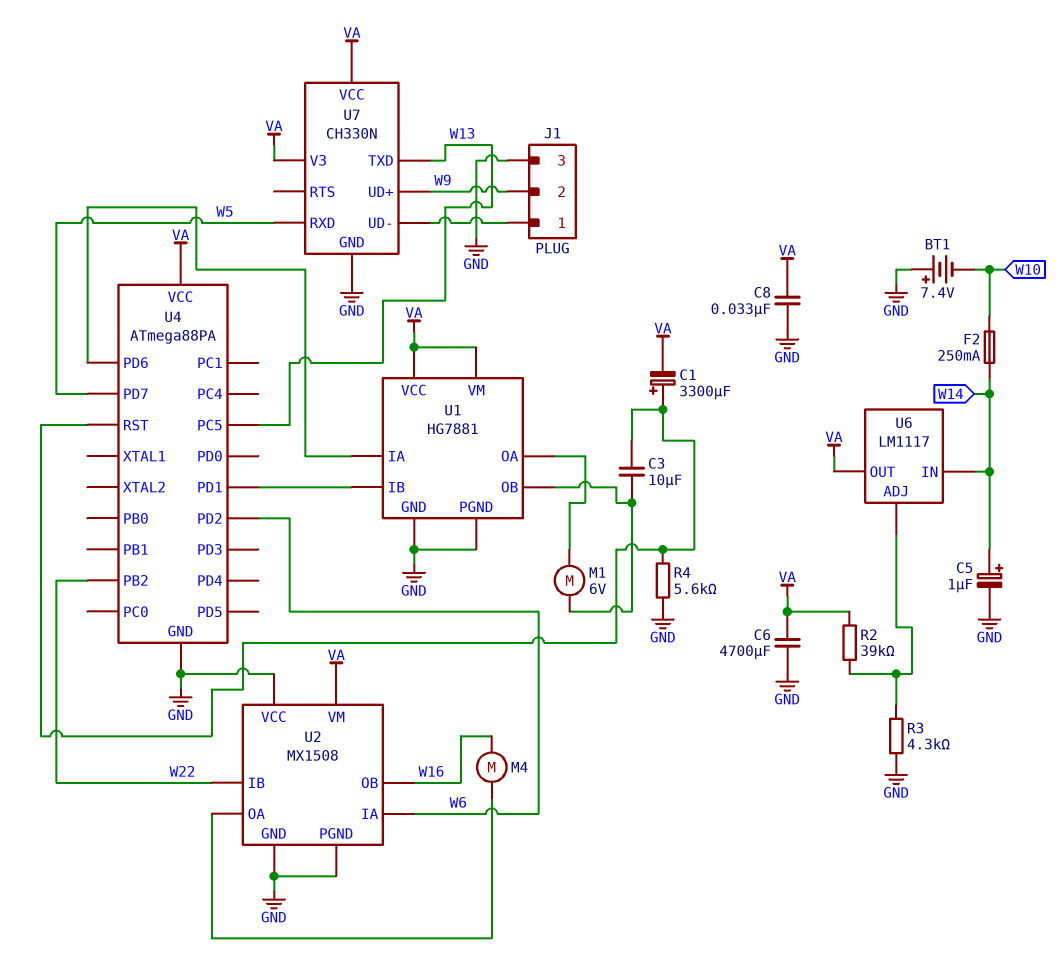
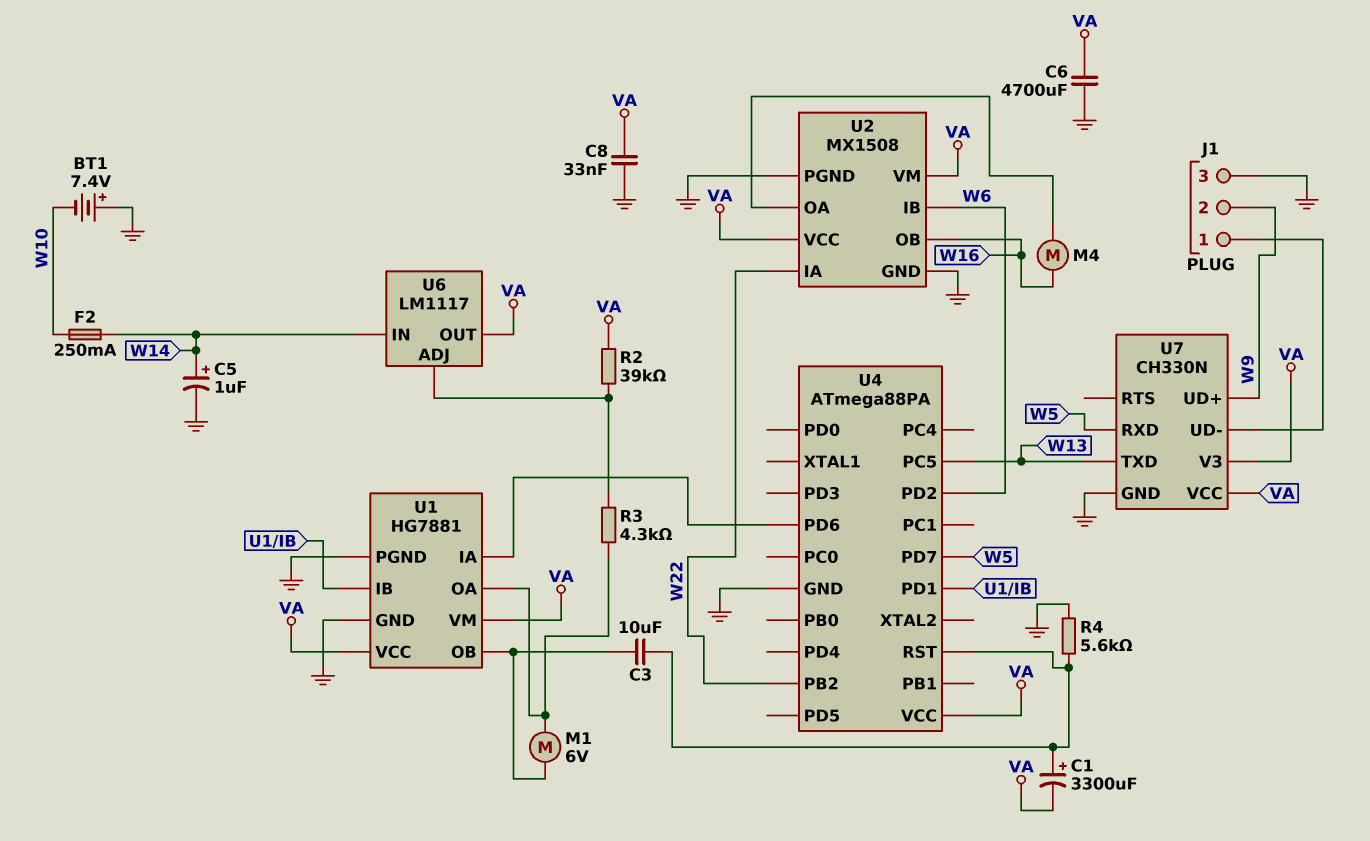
R3: 4.3k (GND, U6/ADJ) -> 4.3k (U1/OA, U6/ADJ)
U2 pin IA: W6 -> W22
U2 pin IB: W22 -> W6
U2 pin VCC: GND -> VA

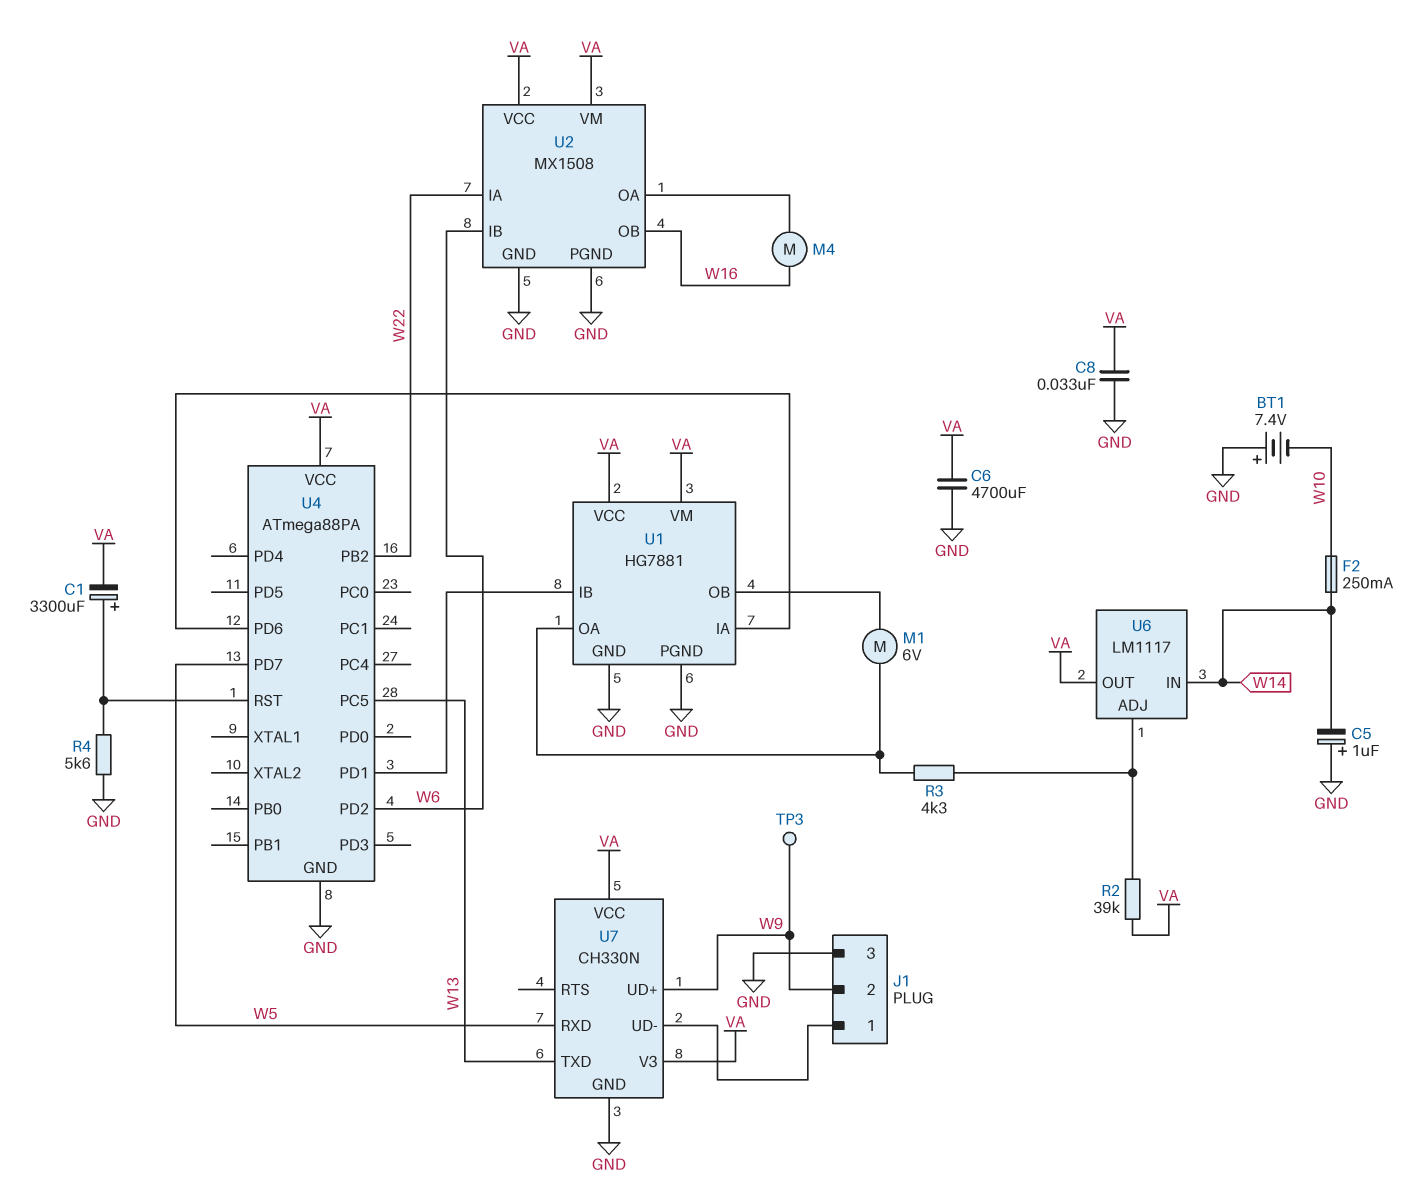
C3: 10uF (U1/OB, U4/RST) -> none
C5: 1uF (plus W14, minus GND) -> 1uF (plus GND, minus W14)
TP3: none -> test point (W9)

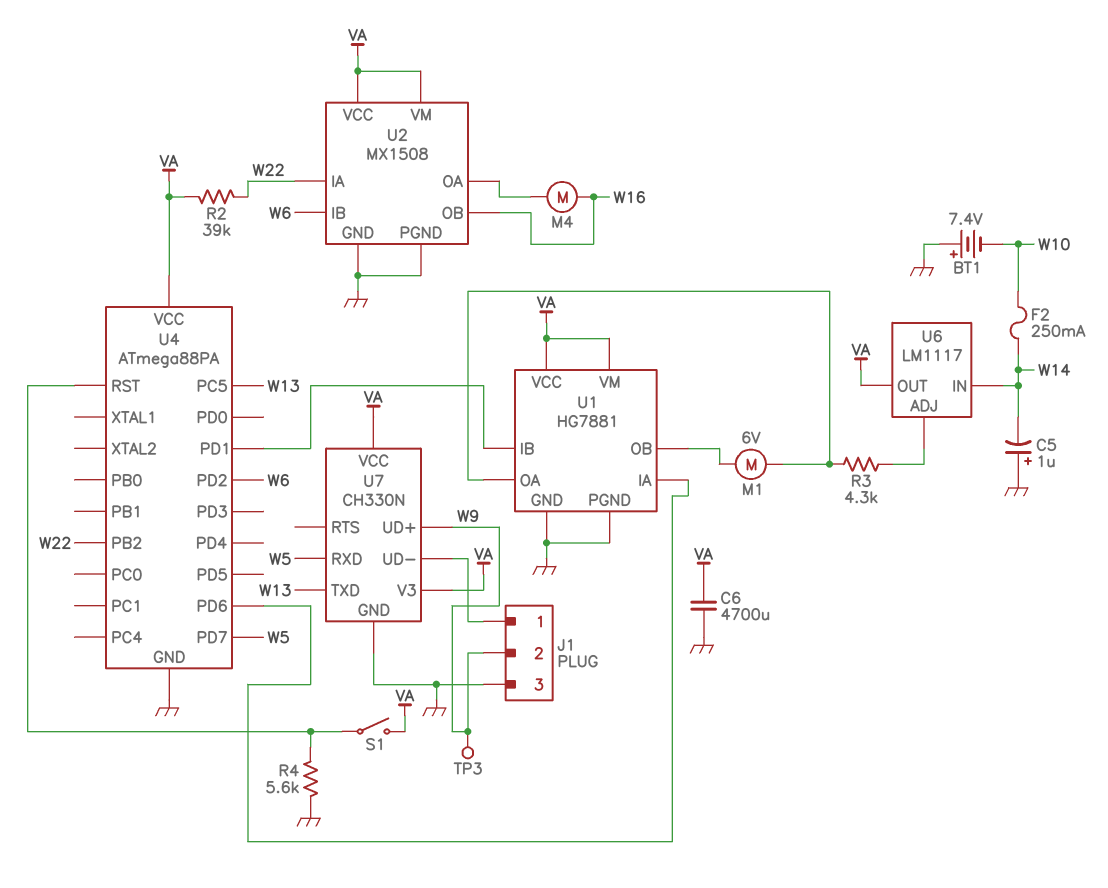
C1: 3300uF (plus U4/RST, minus VA) -> none
C8: 33nF (GND, VA) -> none
R2: 39k (U6/ADJ, VA) -> 39k (VA, W22)
S1: none -> switch (U4/RST, VA)

